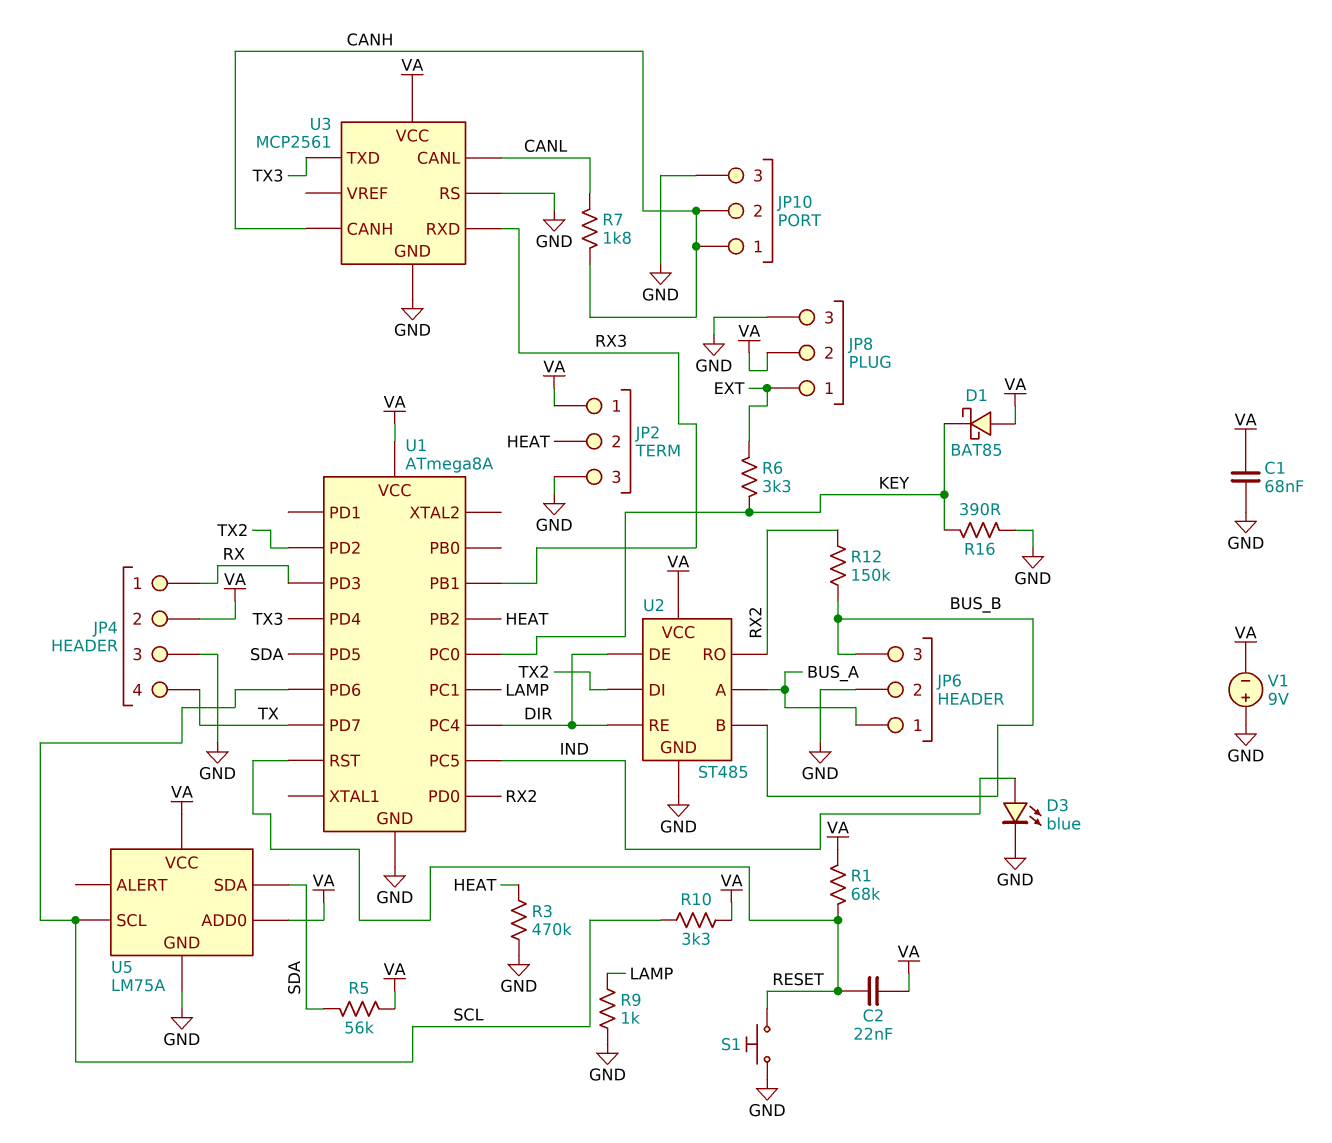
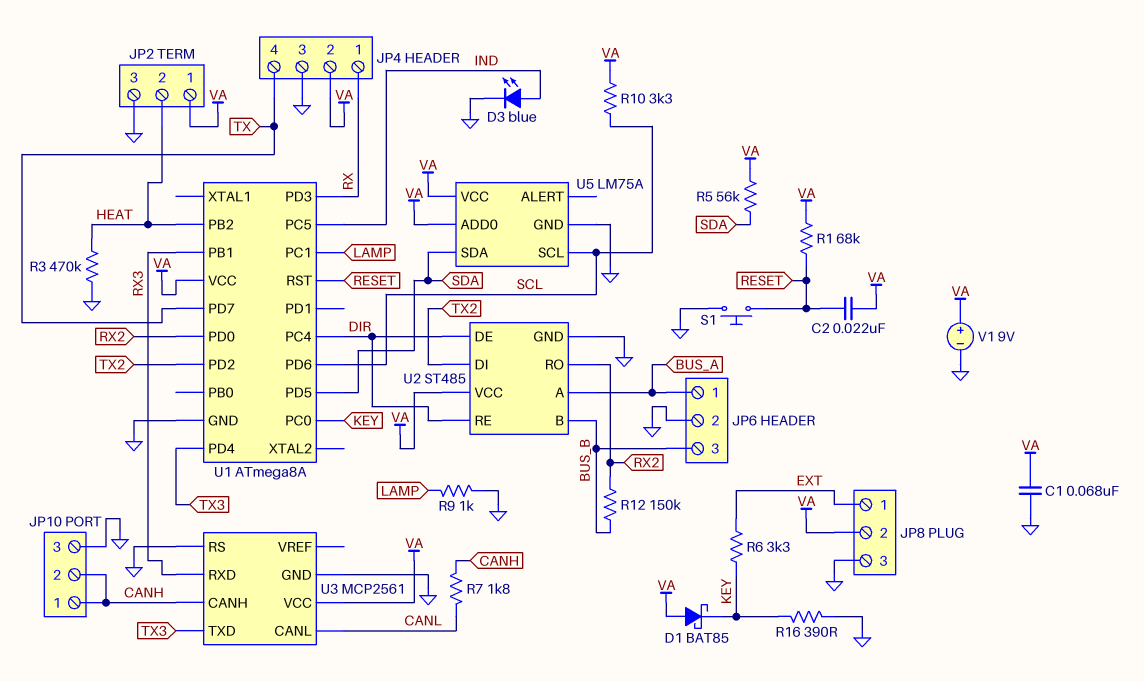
V1: 9V (plus GND, minus VA) -> 9V (plus VA, minus GND)

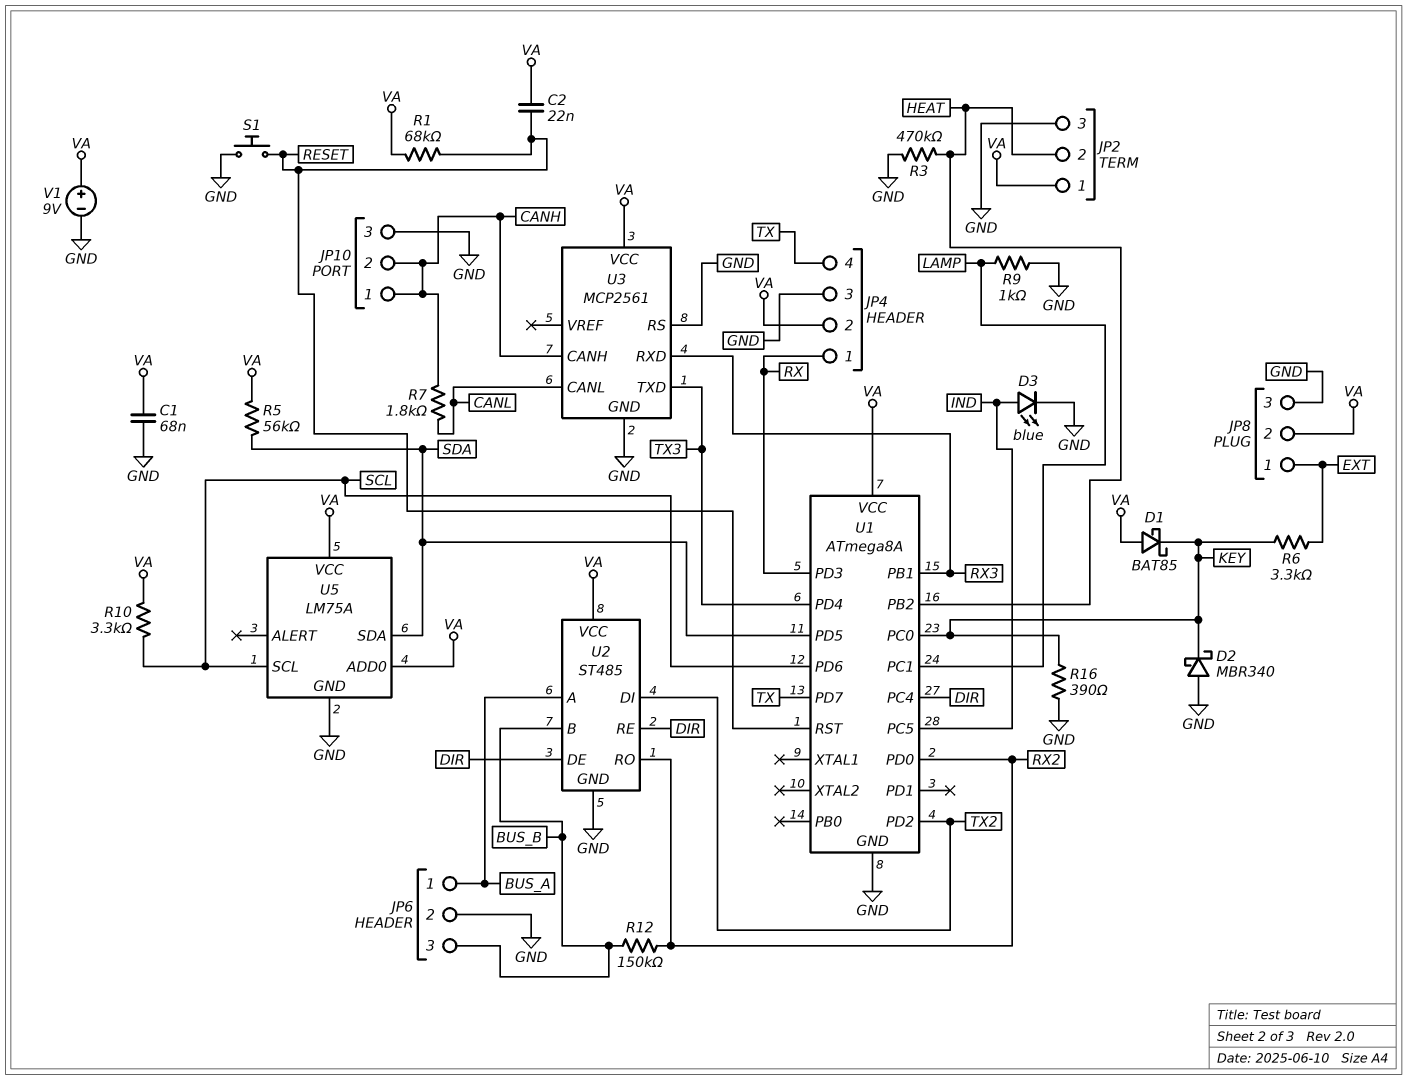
D2: none -> schottky MBR340 (A GND, K KEY)

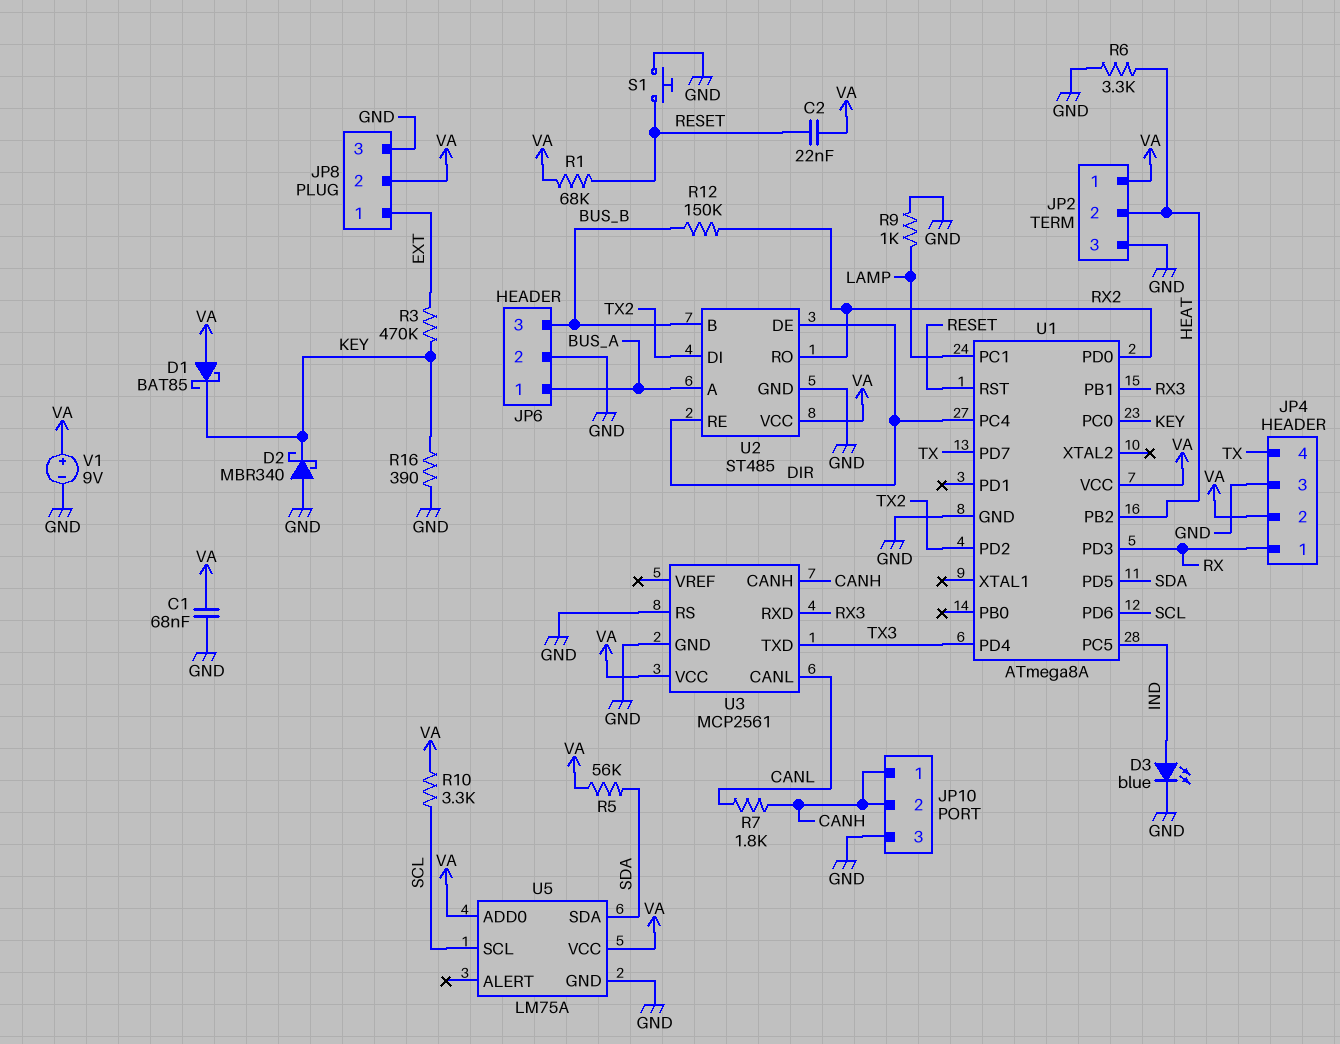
R3: 470k (GND, HEAT) -> 470k (EXT, KEY)
R6: 3.3k (EXT, KEY) -> 3.3k (GND, HEAT)

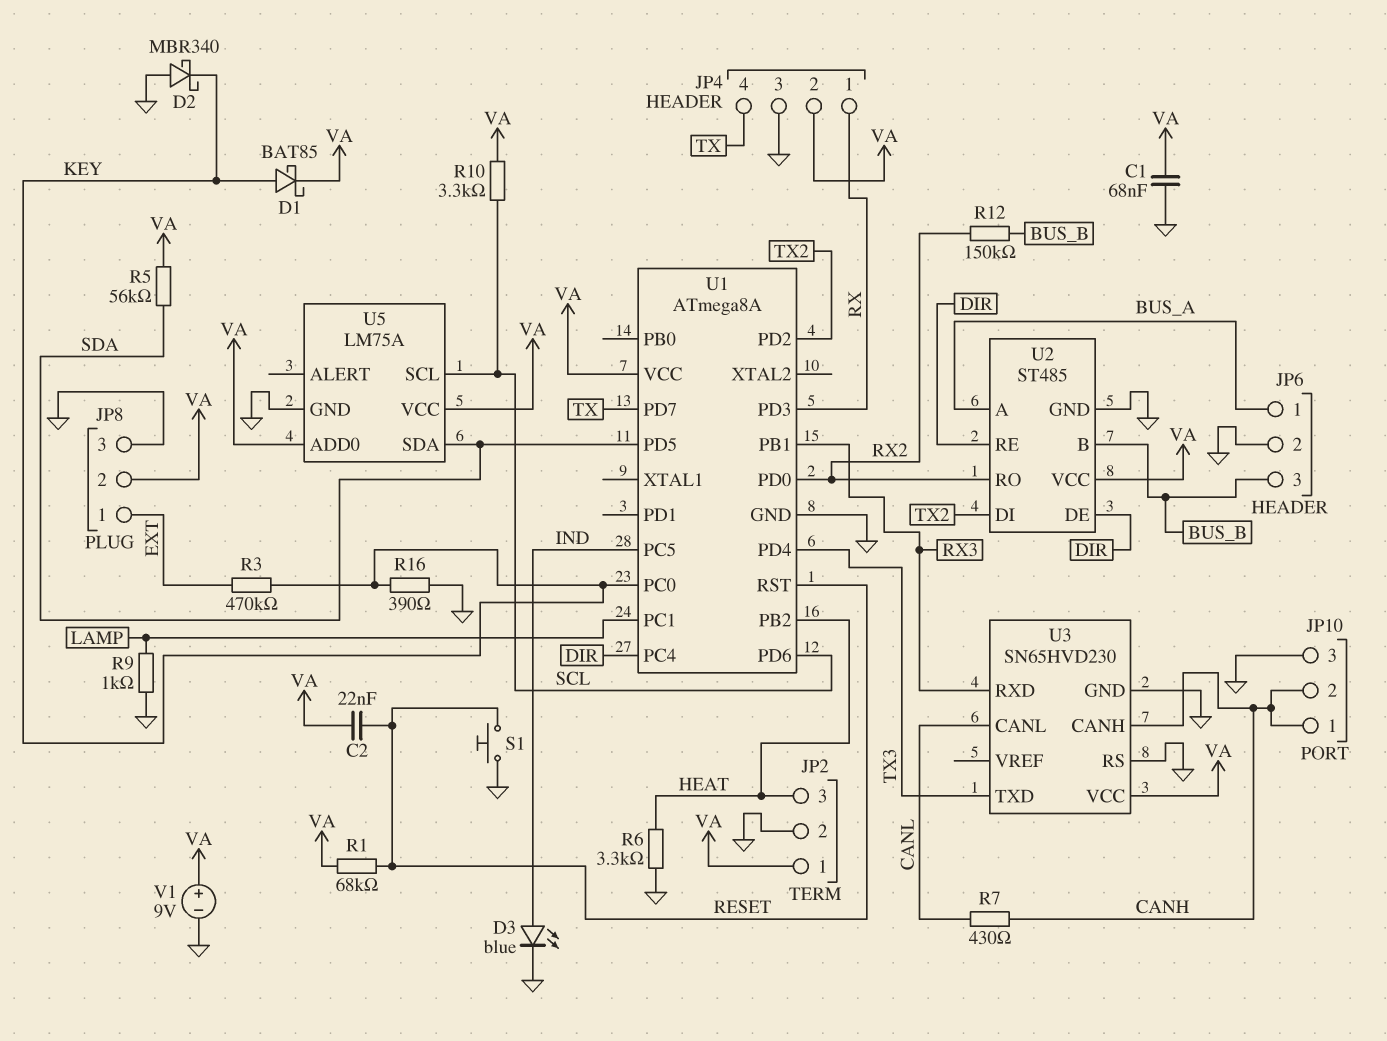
D1: schottky BAT85 (A VA, K KEY) -> schottky BAT85 (A KEY, K VA)
JP2 pin 2: HEAT -> GND
JP2 pin 3: GND -> HEAT
R7: 1.8k (CANH, CANL) -> 430 (CANH, CANL)
U3: MCP2561 -> SN65HVD230

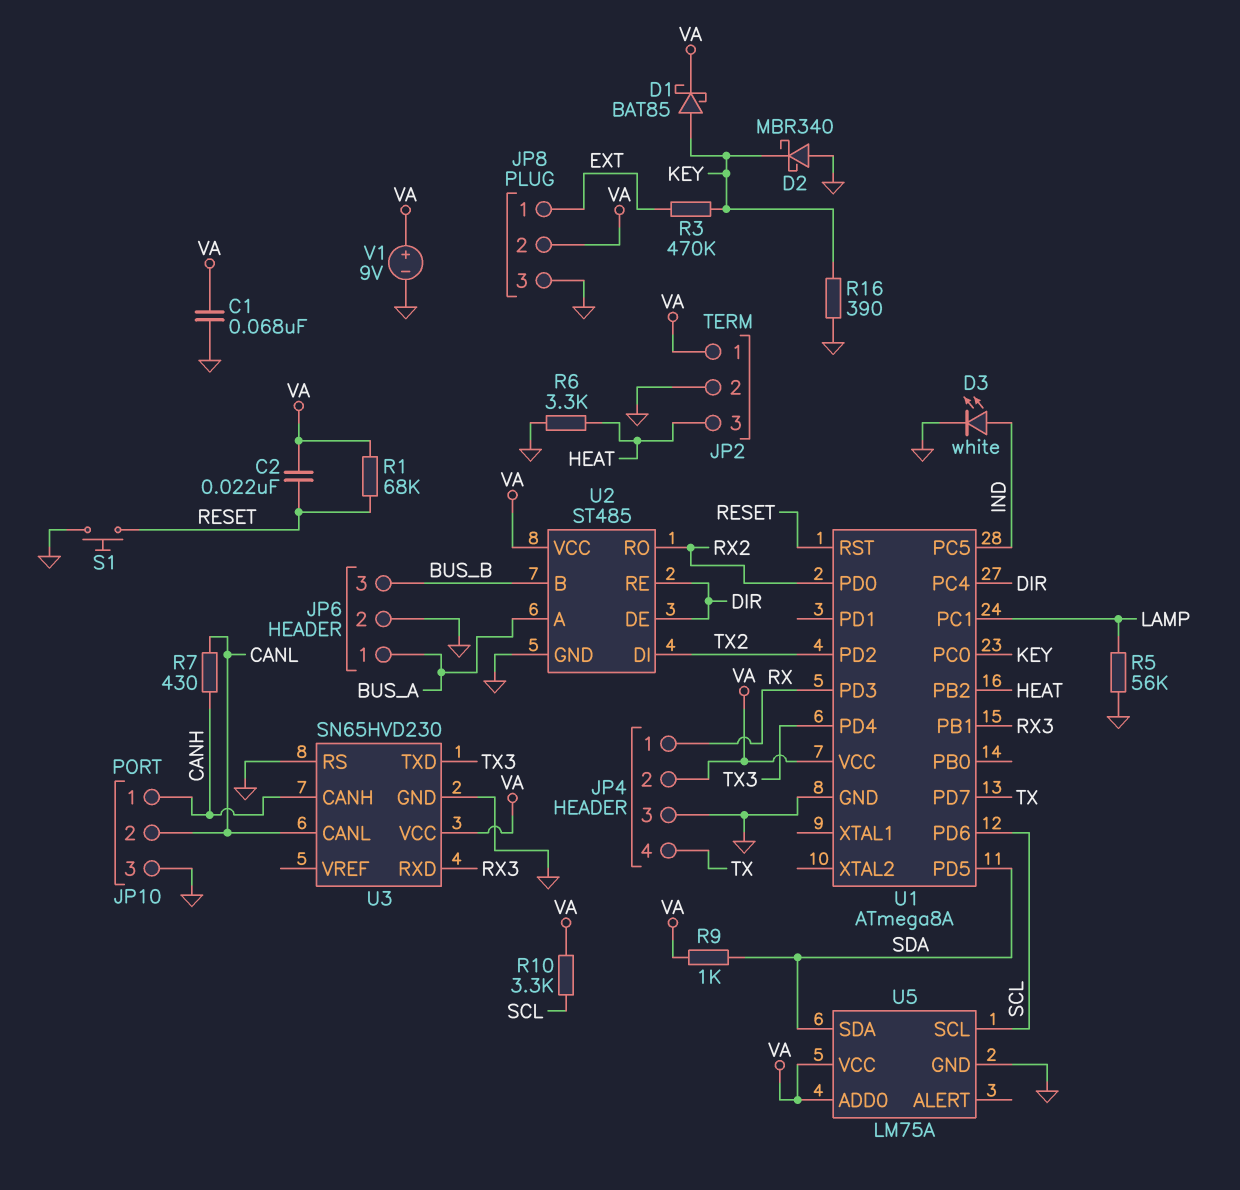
D3: LED blue (A IND, K GND) -> LED white (A IND, K GND)
JP10 pin 2: CANH -> CANL
R5: 56k (SDA, VA) -> 56k (GND, LAMP)
R9: 1k (GND, LAMP) -> 1k (SDA, VA)
R12: 150k (BUS_B, RX2) -> none

